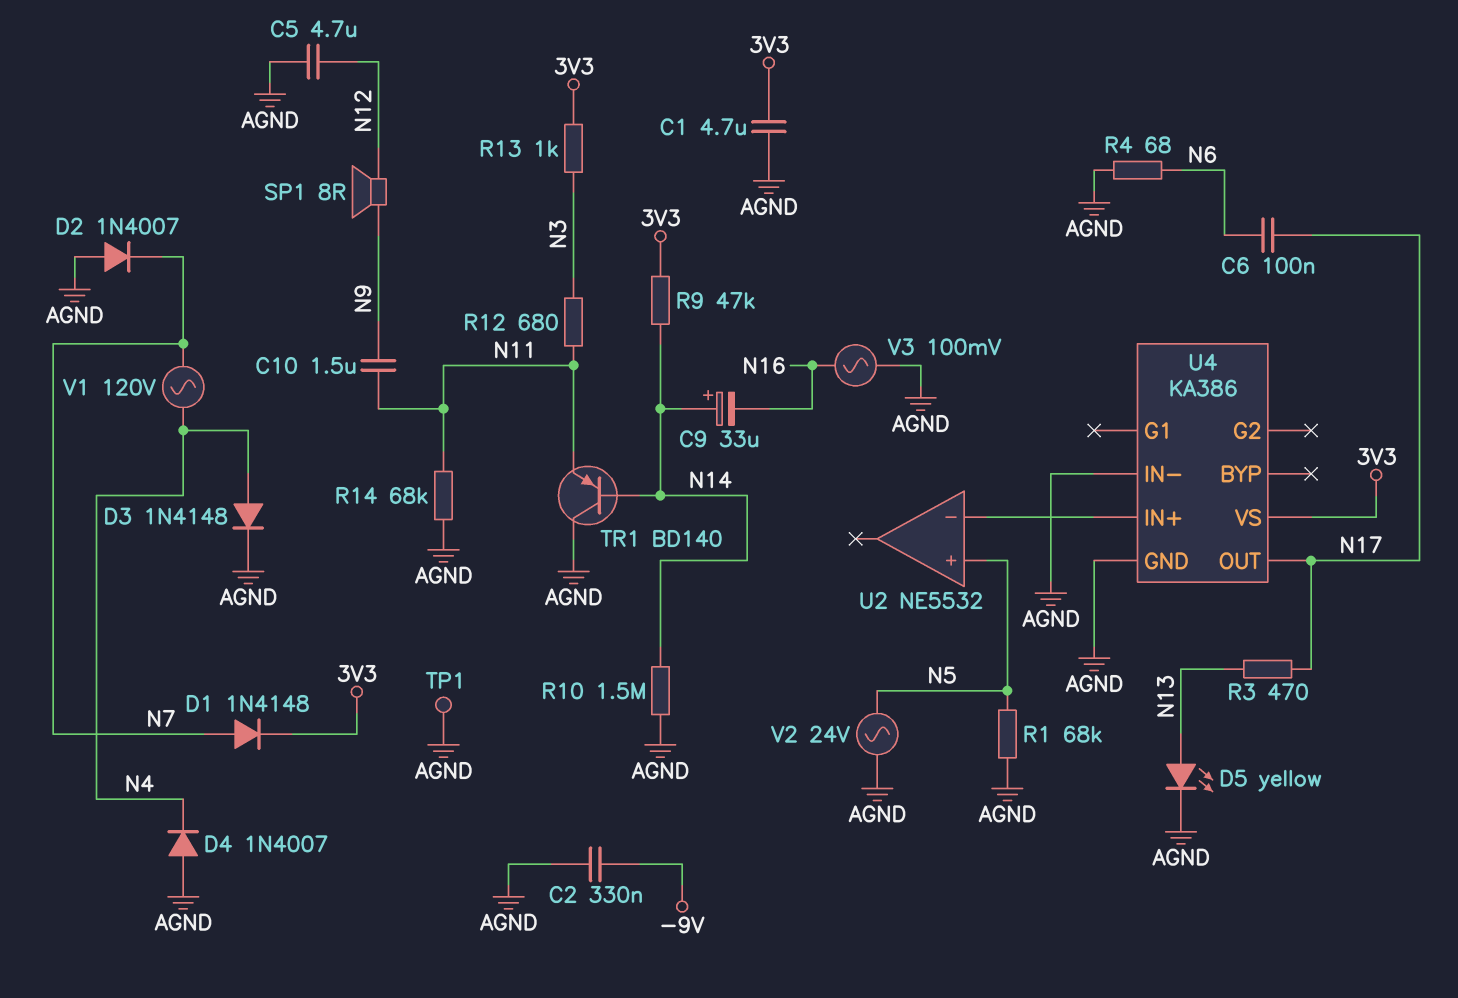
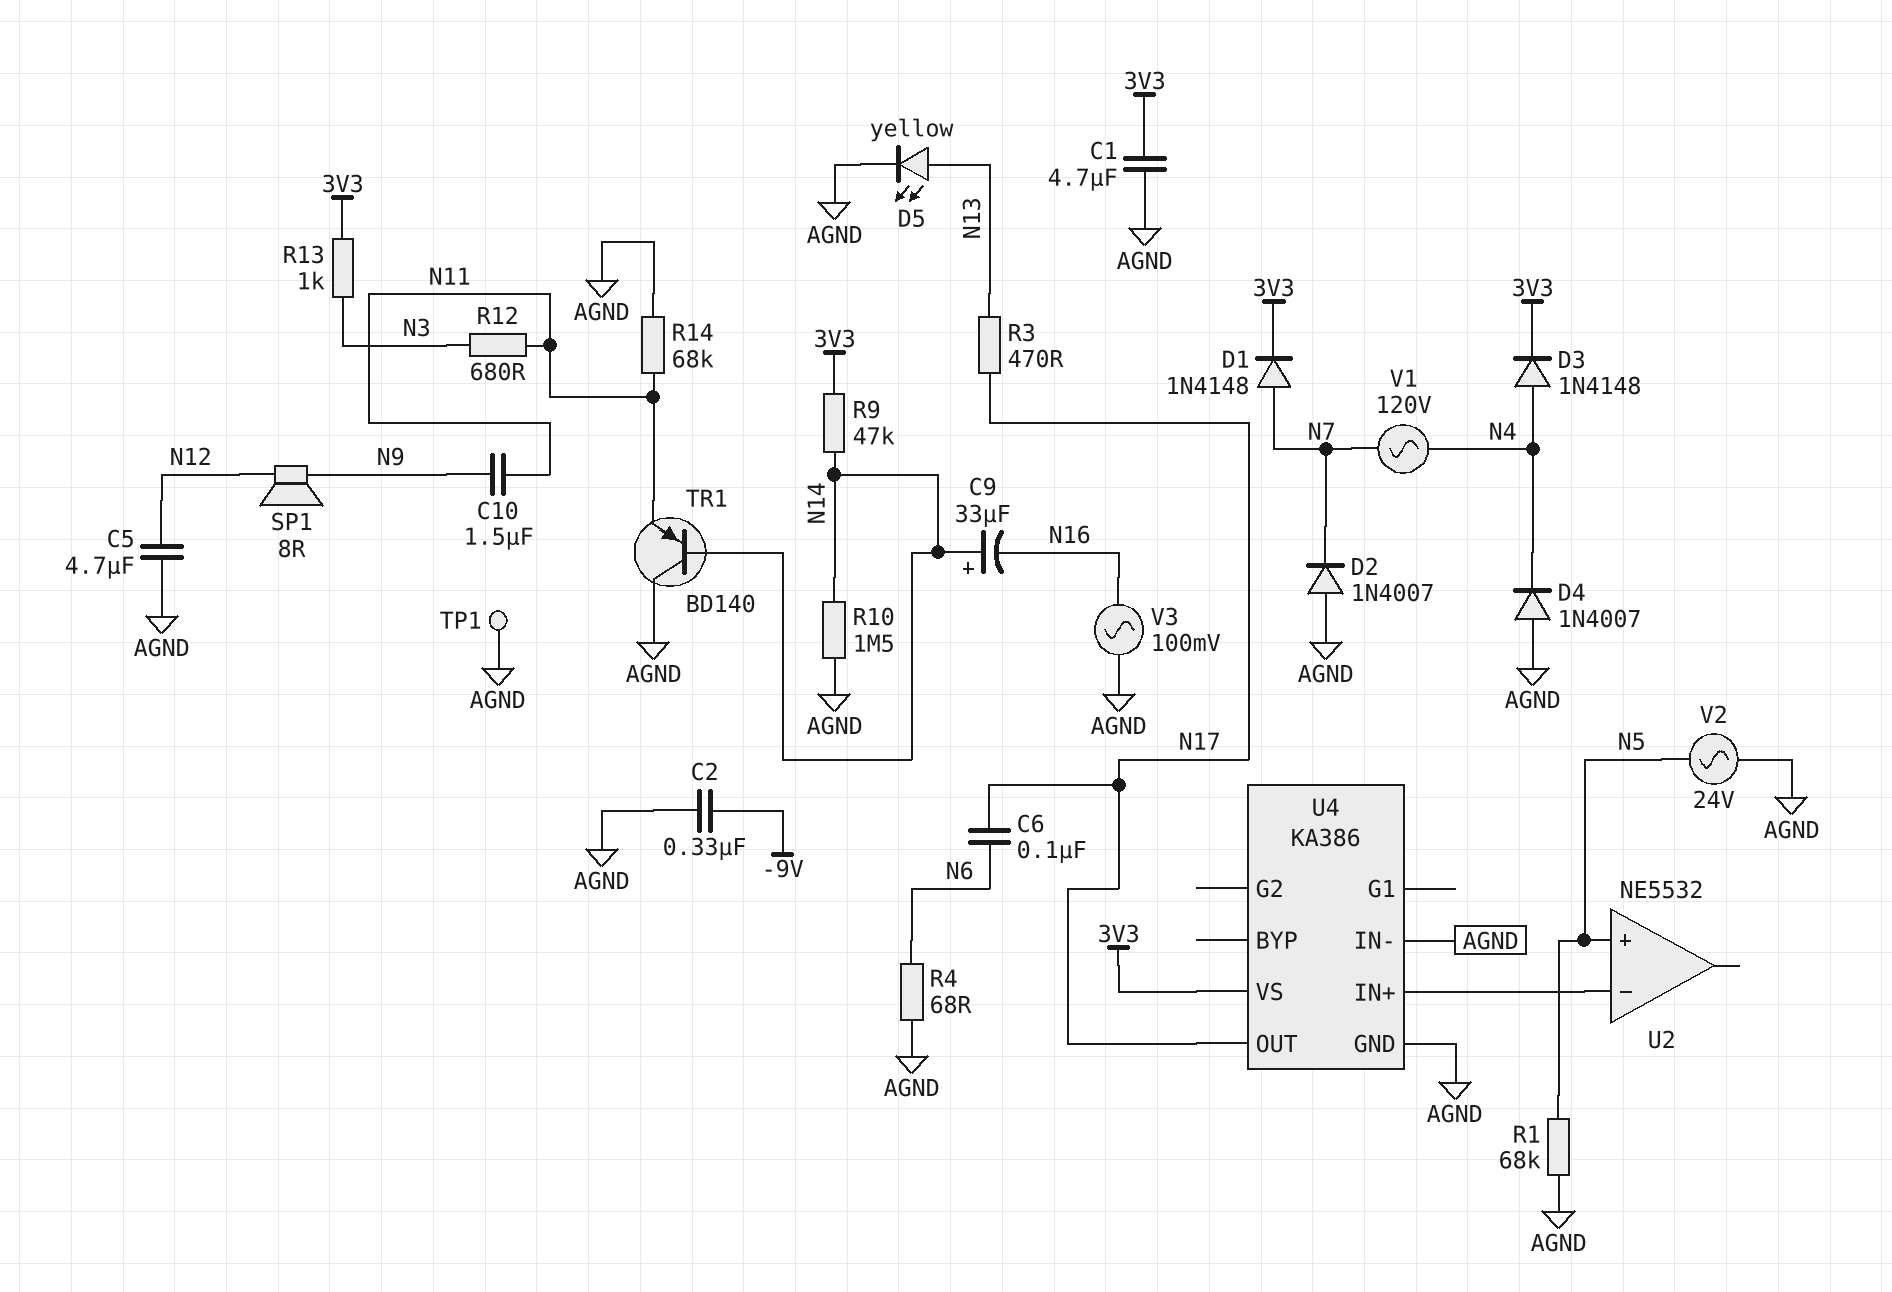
D3: diode 1N4148 (A N4, K AGND) -> diode 1N4148 (A N4, K 3V3)

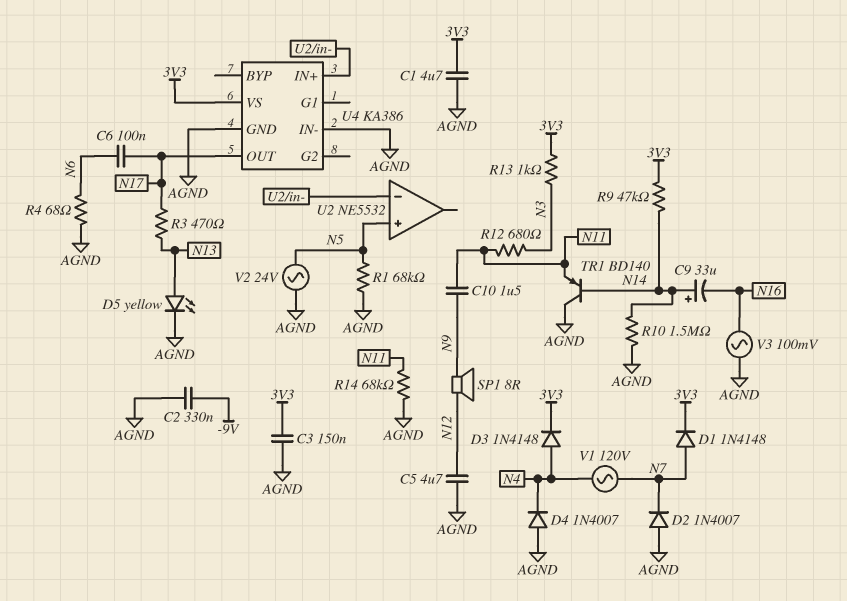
C3: none -> 150nF (3V3, AGND)
TP1: test point (AGND) -> none

